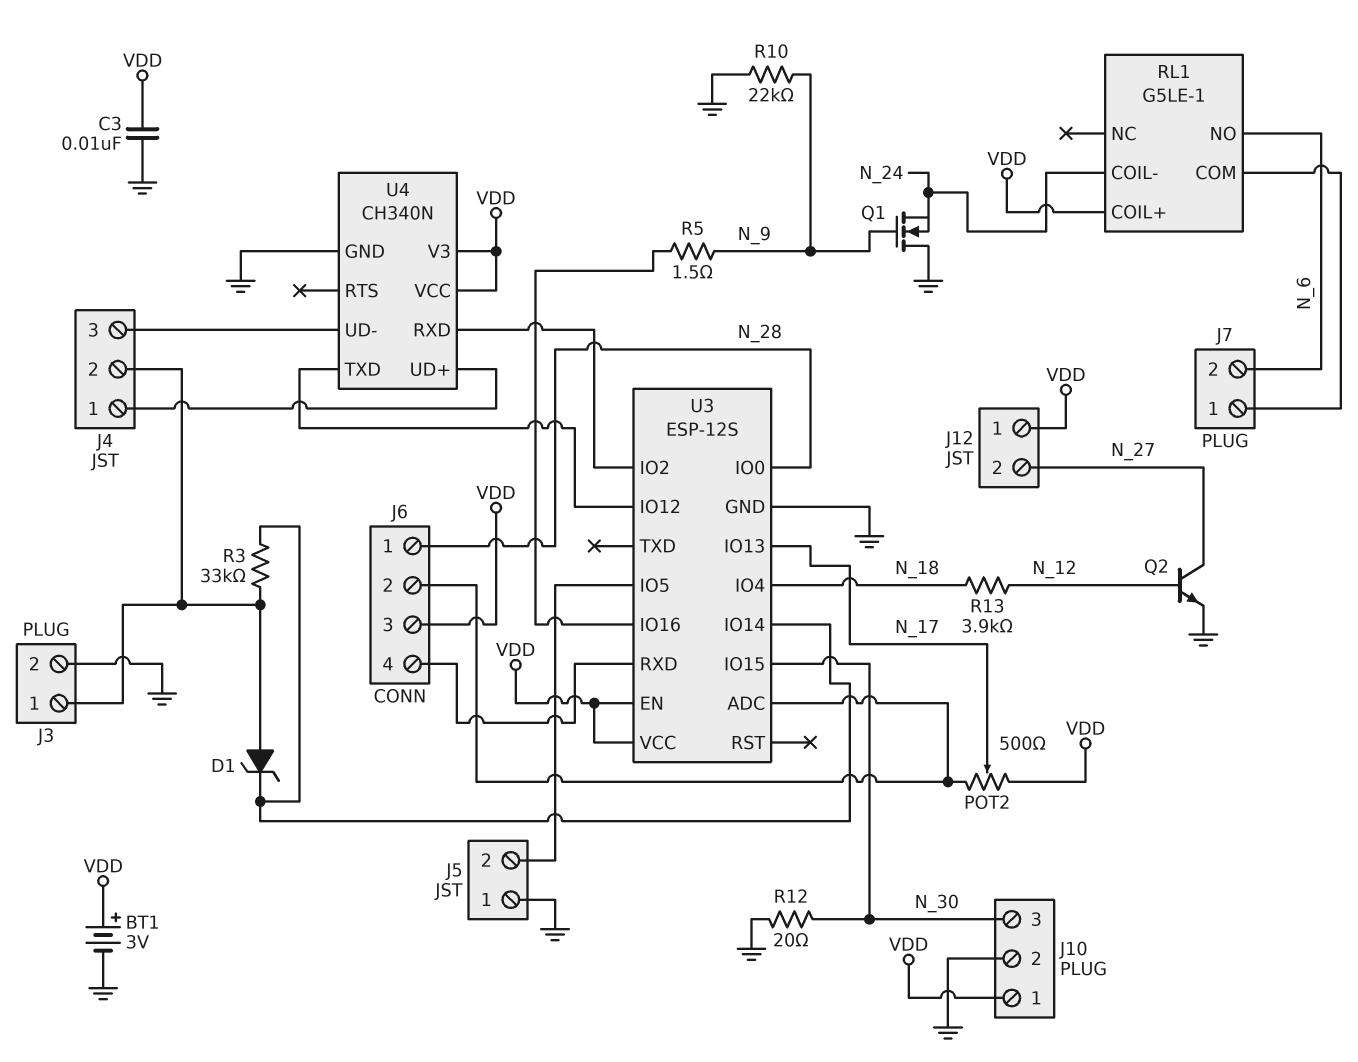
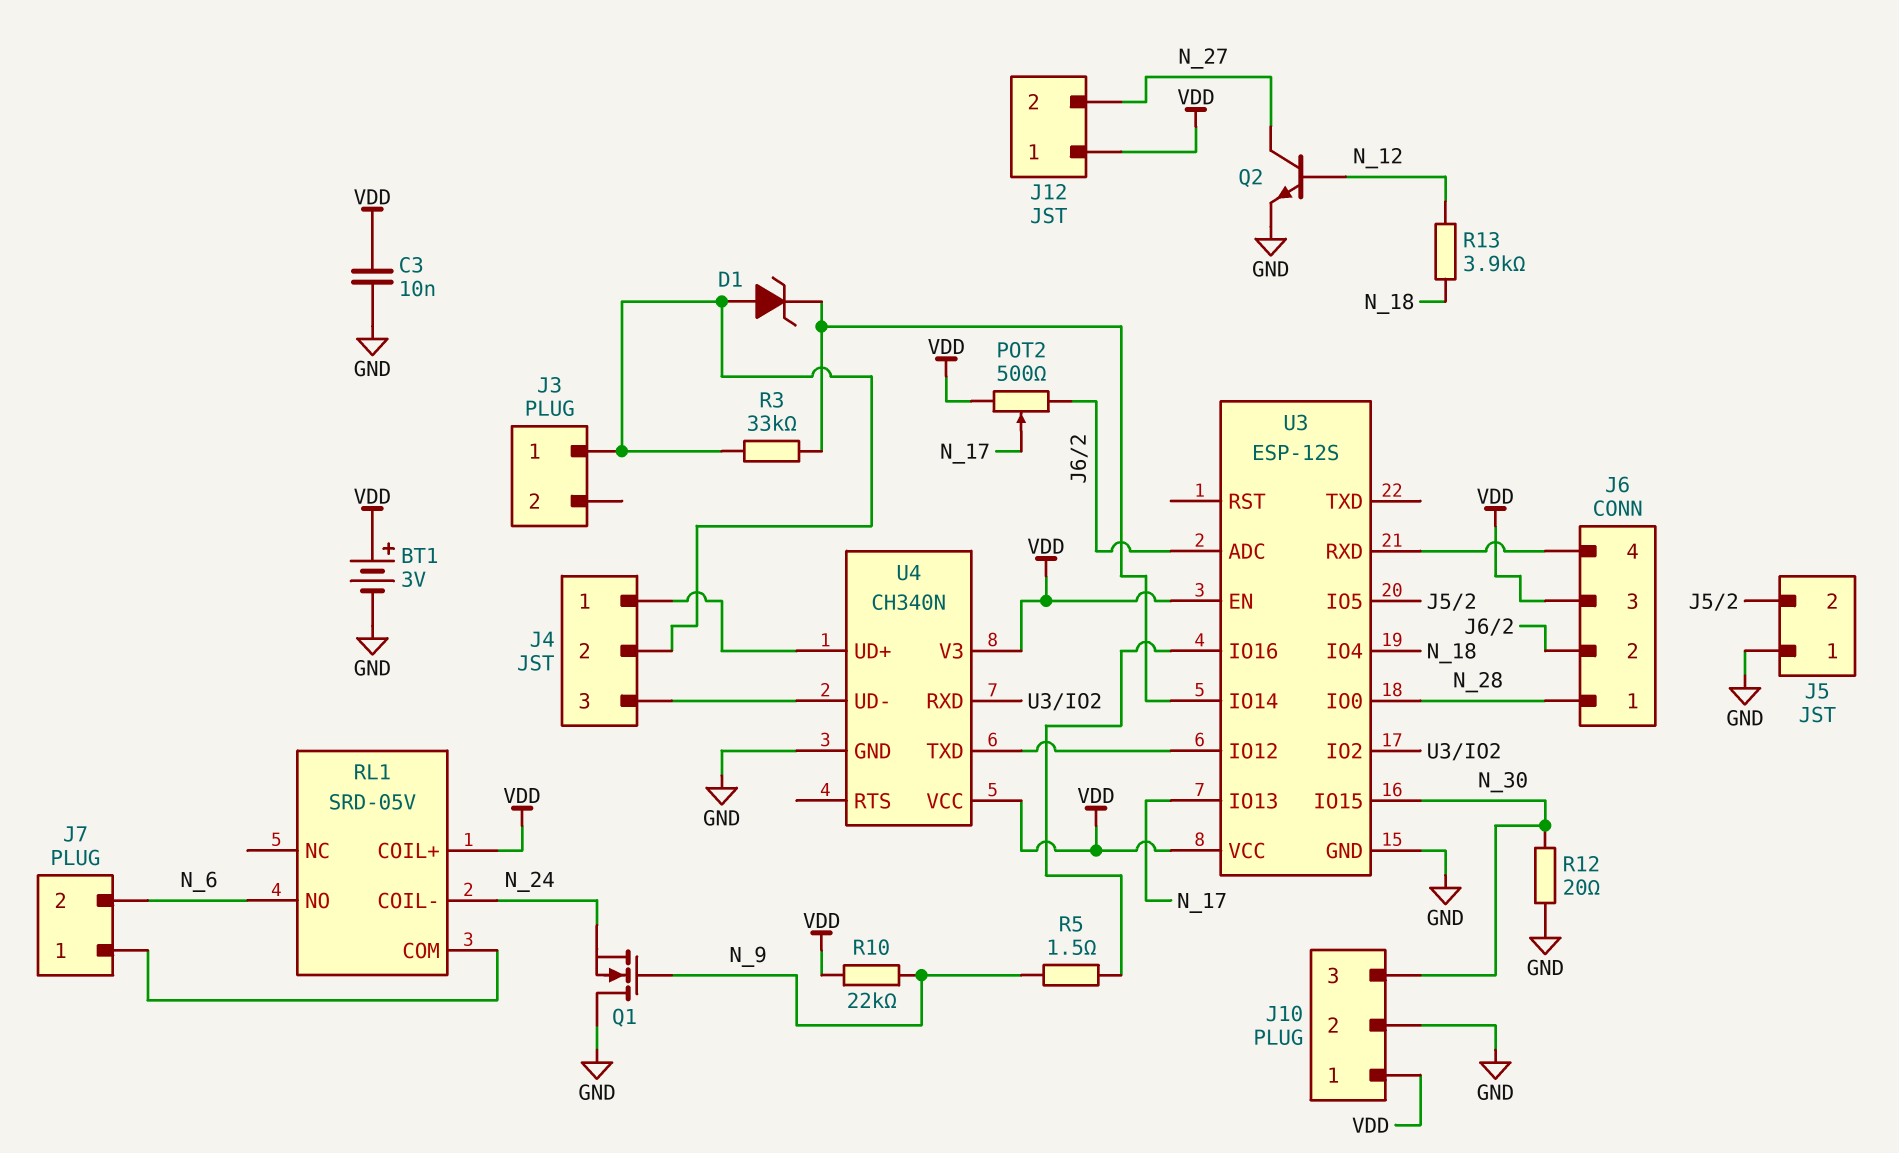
J3 pin 2: GND -> none
R10: 22k (GND, N_9) -> 22k (N_9, VDD)
RL1: G5LE-1 -> SRD-05V

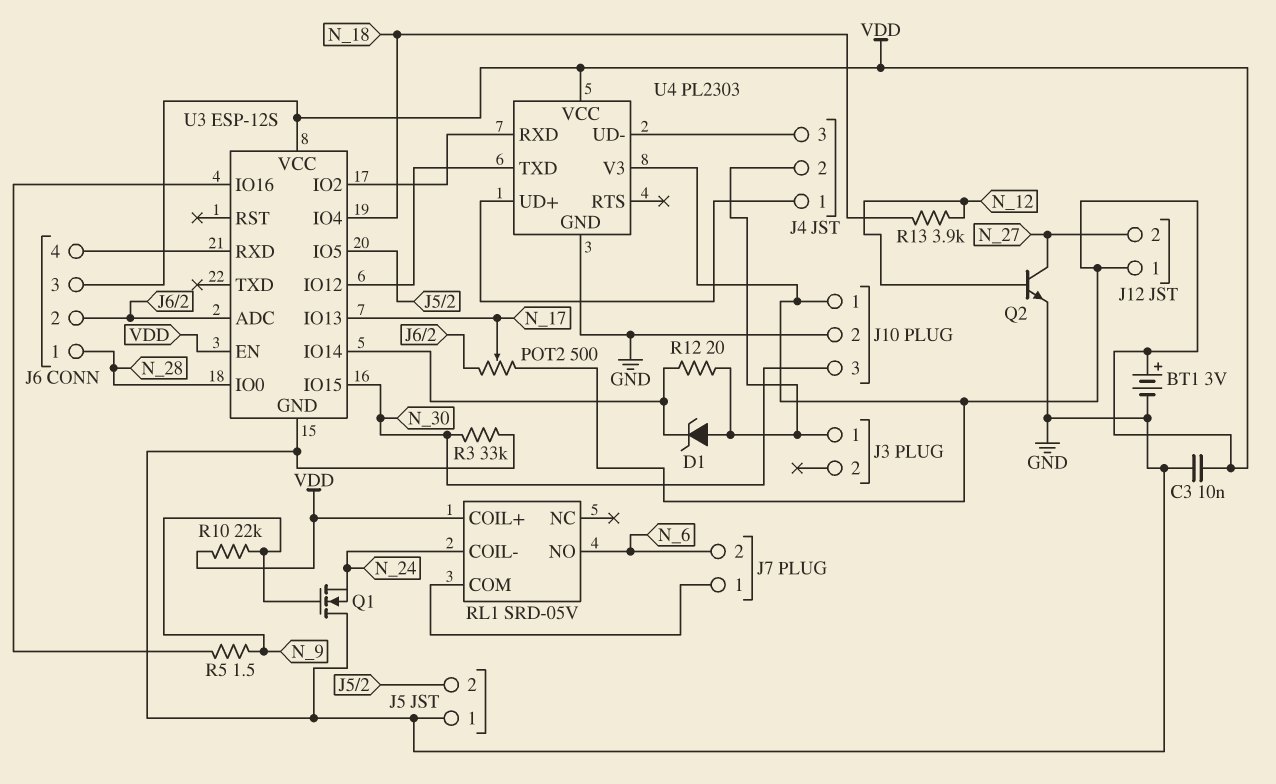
R3: 33k (J3/1, U3/IO14) -> 33k (GND, N_30)
R12: 20 (GND, N_30) -> 20 (J3/1, U3/IO14)
U4: CH340N -> PL2303

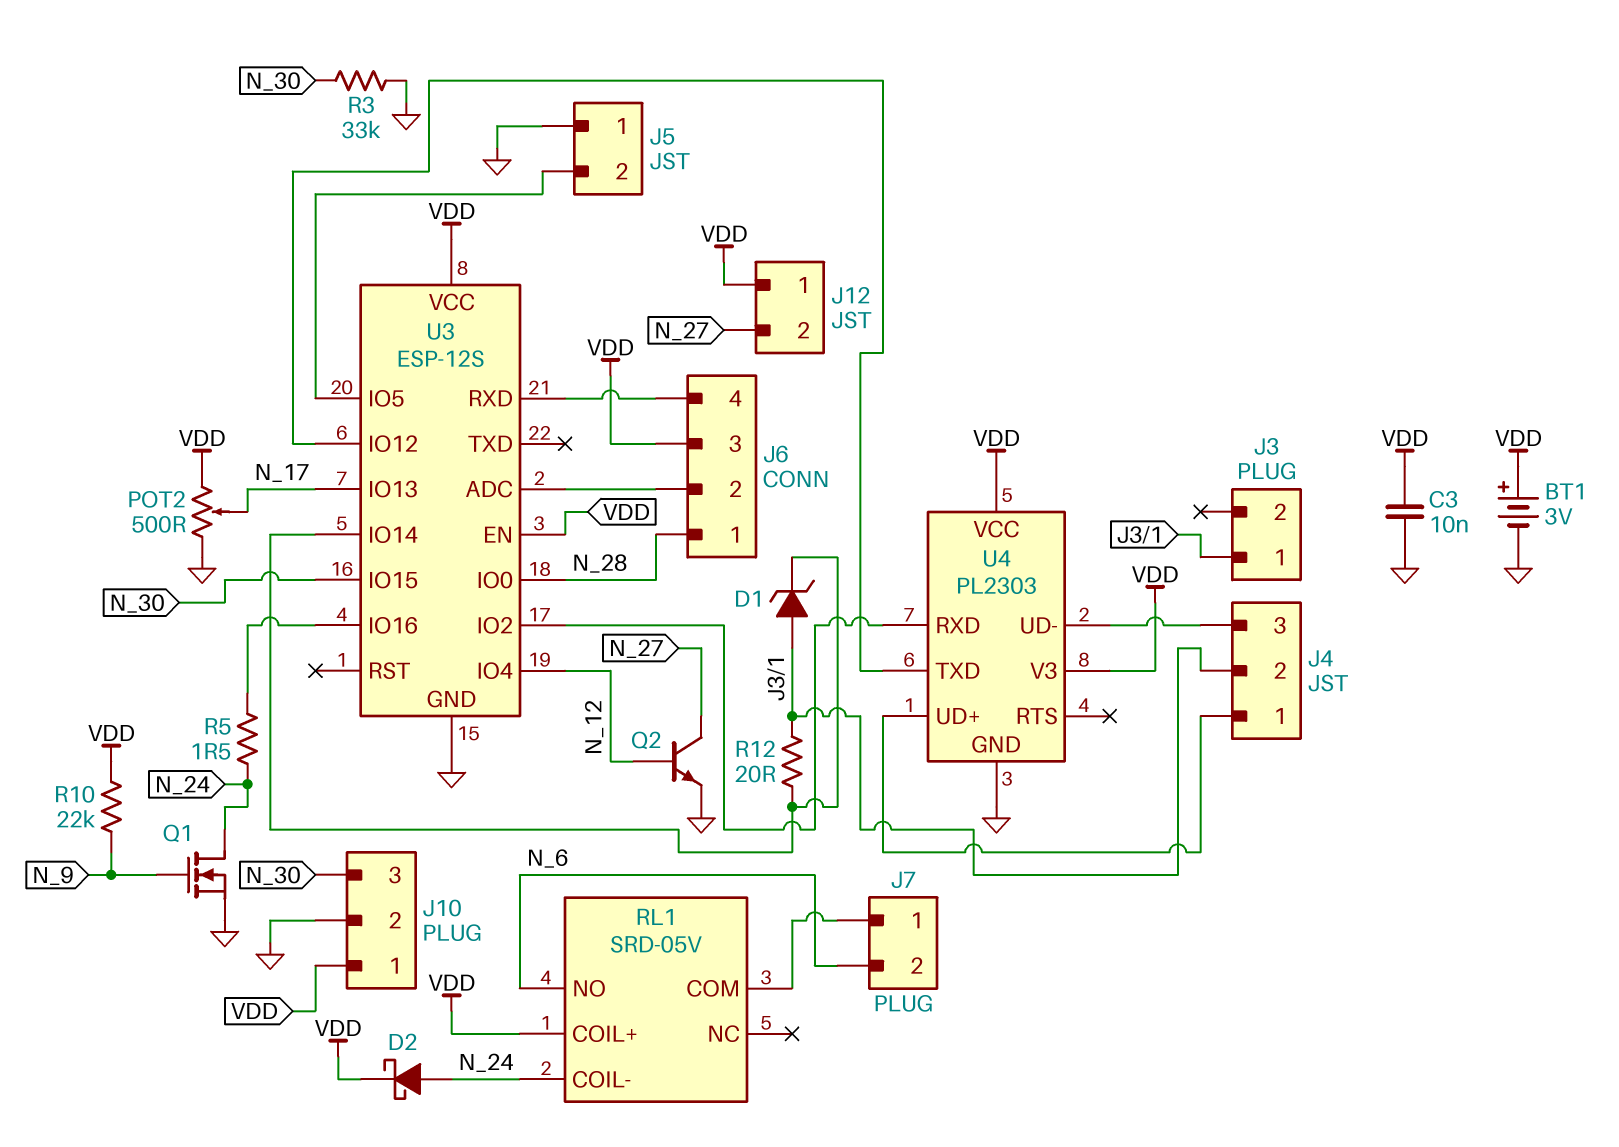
D2: none -> schottky (A N_24, K VDD)
POT2: 500 (J6/2, VDD, wiper N_17) -> 500 (GND, VDD, wiper N_17)
Q1: NMOS (G N_9, D GND, S N_24) -> NMOS (G N_9, D N_24, S GND)
R5: 1.5 (N_9, U3/IO16) -> 1.5 (N_24, U3/IO16)
R13: 3.9k (N_12, N_18) -> none
U3 pin IO4: N_18 -> N_12

